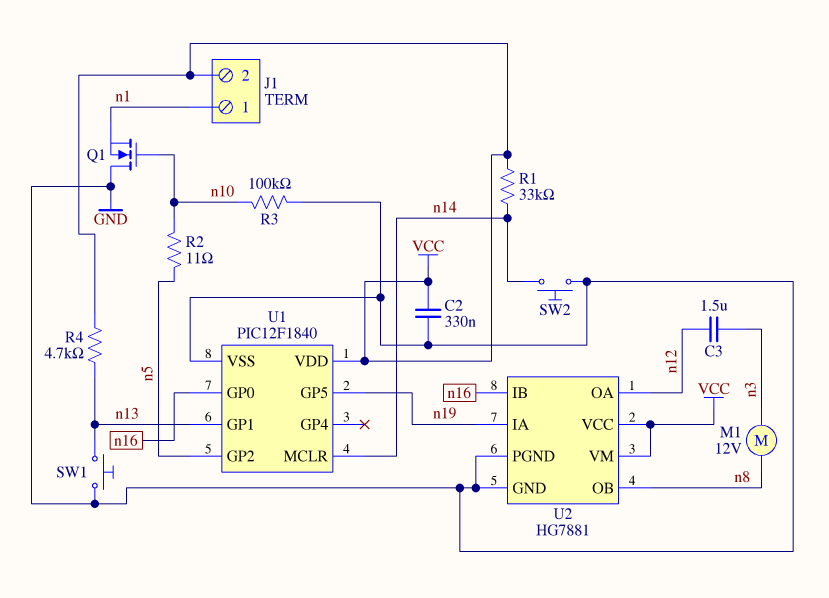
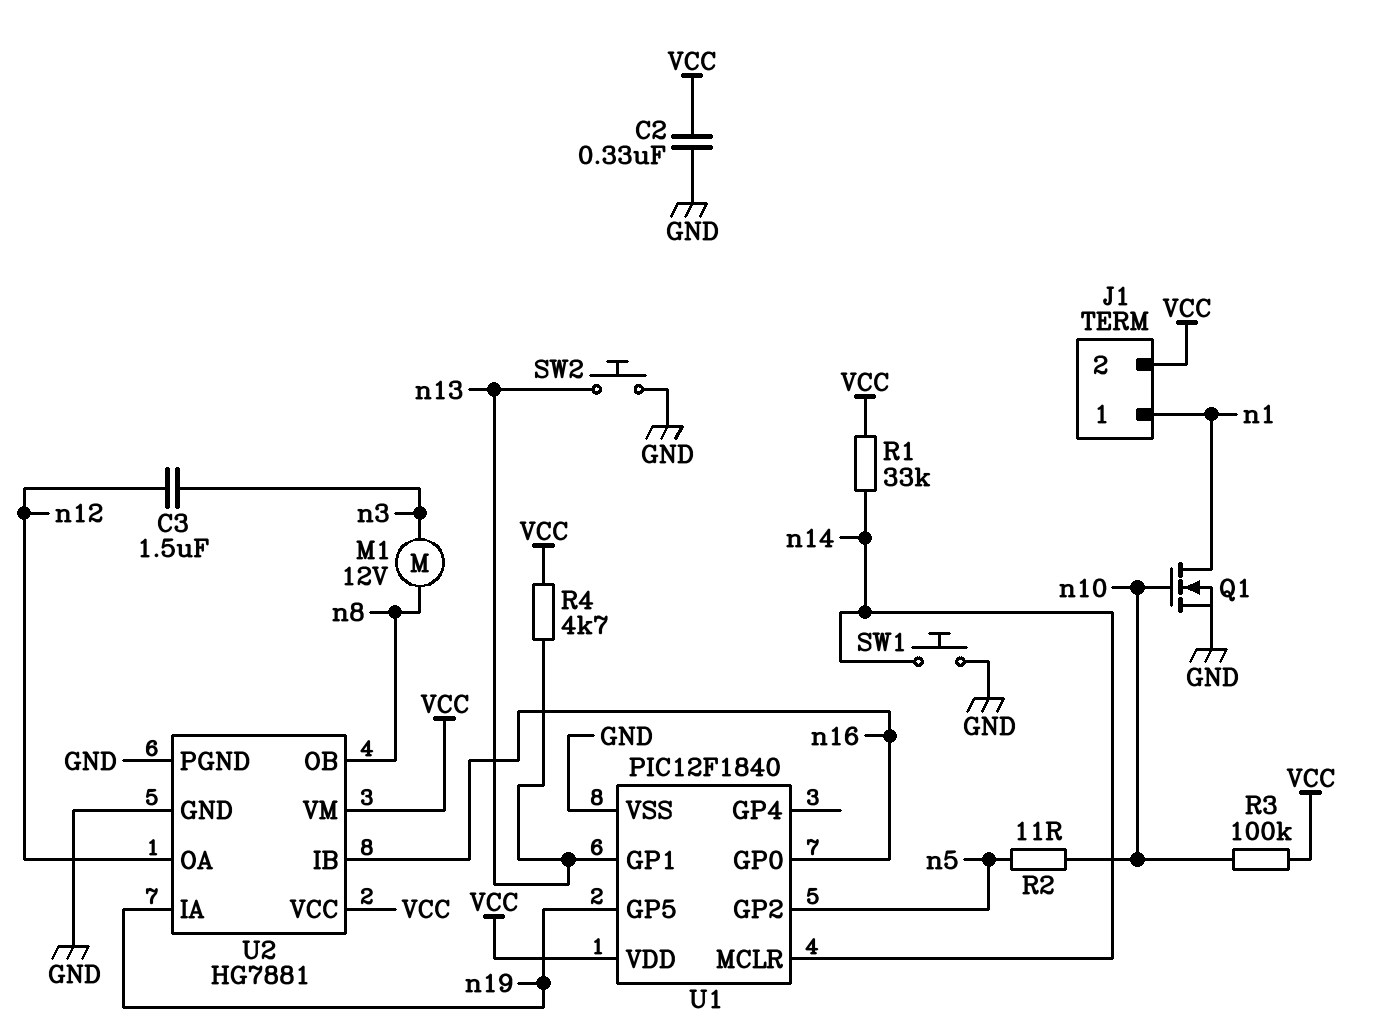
Q1: NMOS (G n10, D GND, S n1) -> NMOS (G n10, D n1, S GND)
R3: 100k (GND, n10) -> 100k (VCC, n10)
SW1: button (GND, n13) -> button (GND, n14)
SW2: button (GND, n14) -> button (GND, n13)

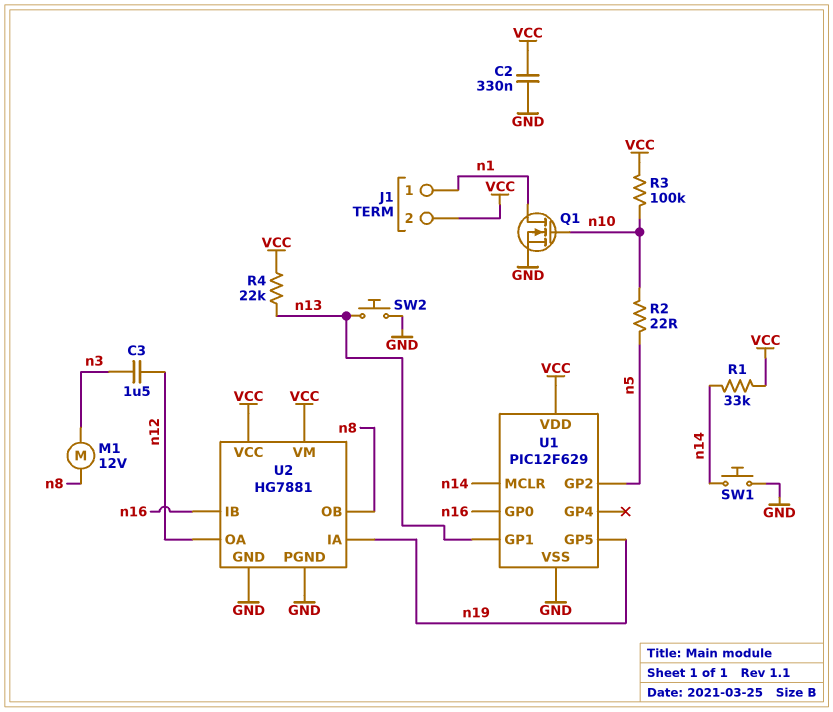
R2: 11 (n5, n10) -> 22 (n5, n10)
R4: 4.7k (VCC, n13) -> 22k (VCC, n13)
U1: PIC12F1840 -> PIC12F629

